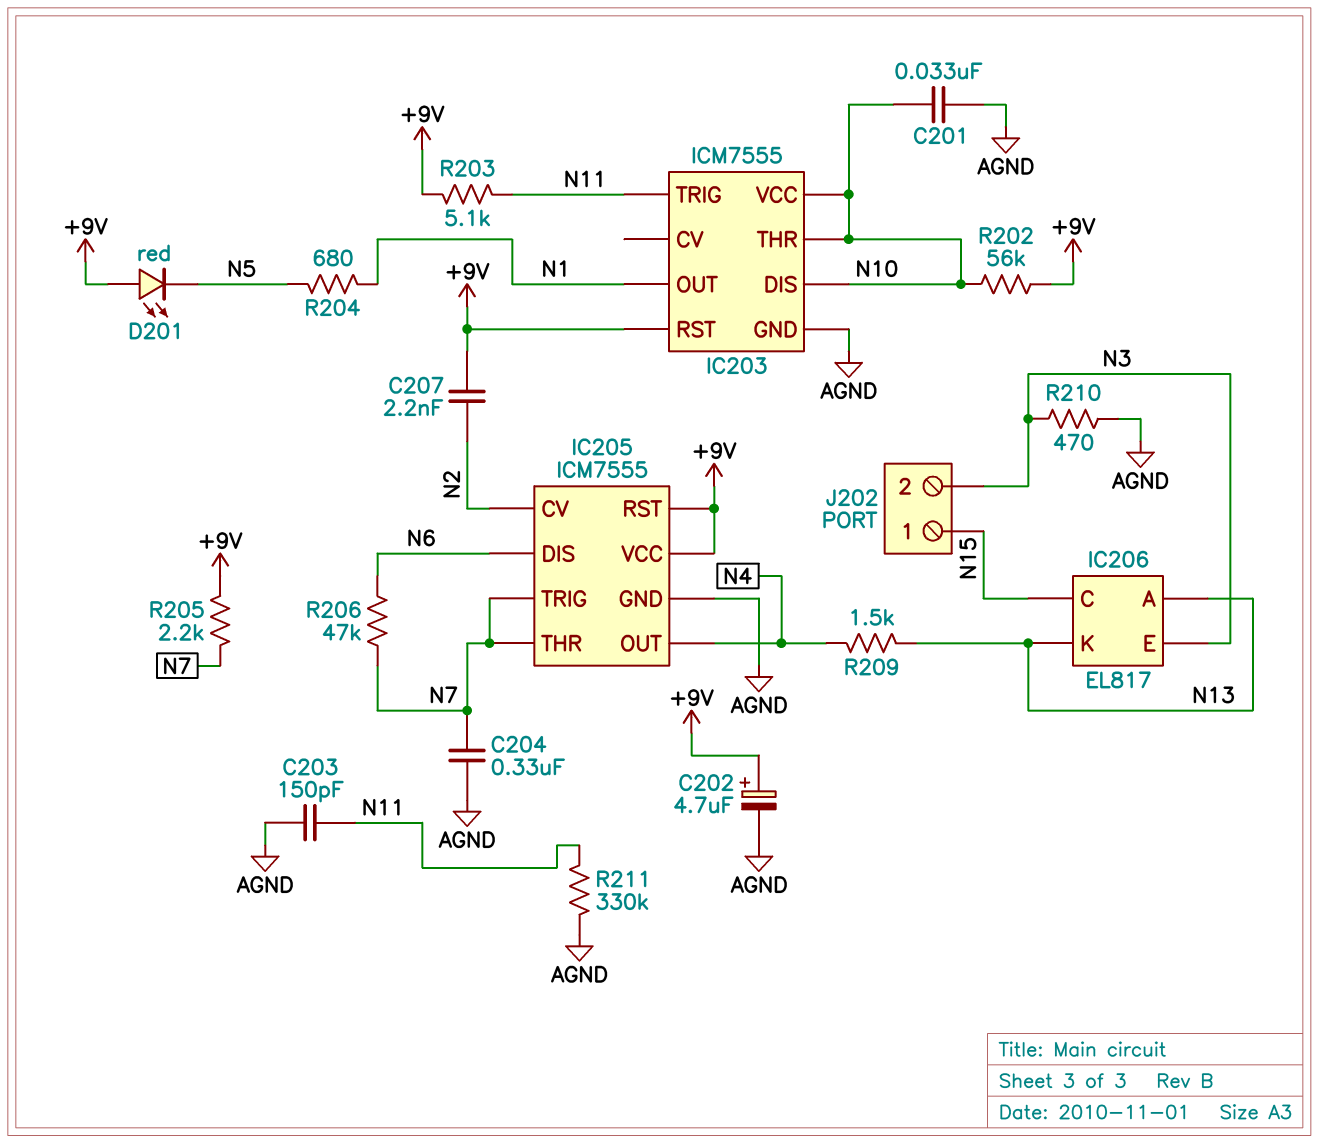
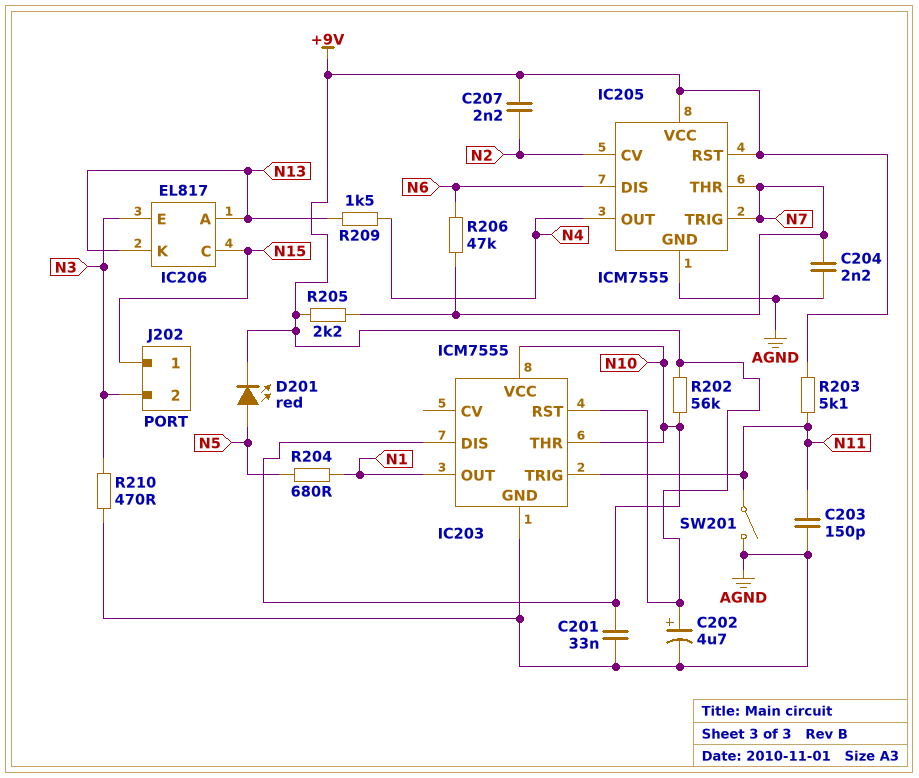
C204: 330nF (AGND, N7) -> 2.2nF (AGND, N7)
D201: LED red (A +9V, K N5) -> LED red (A N5, K +9V)
R211: 330k (AGND, N11) -> none
SW201: none -> switch (AGND, N11)

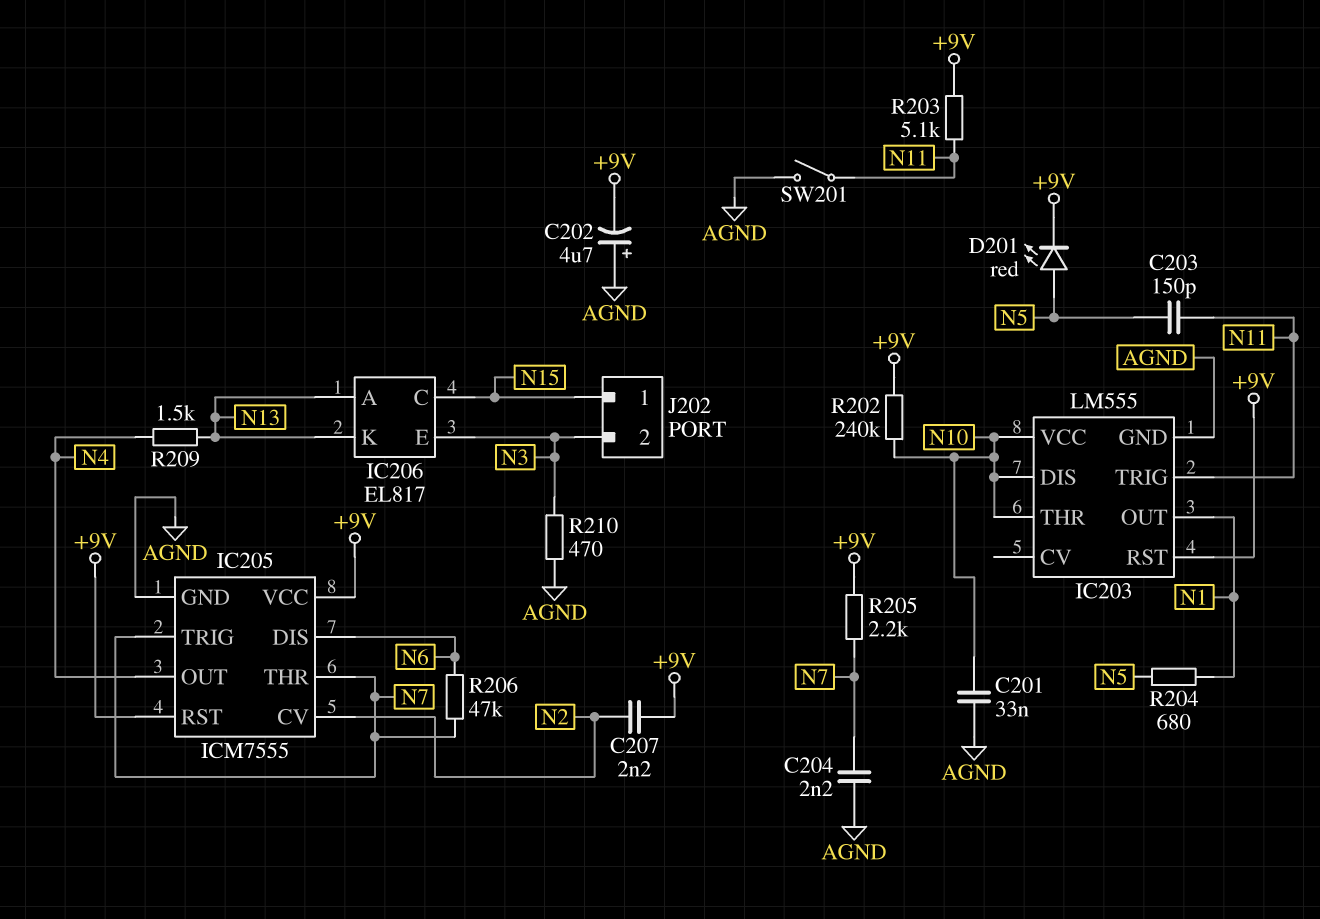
C202: 4.7uF (plus +9V, minus AGND) -> 4.7uF (plus AGND, minus +9V)
C203: 150pF (AGND, N11) -> 150pF (N5, N11)
IC203: ICM7555 -> LM555
R202: 56k (+9V, N10) -> 240k (+9V, N10)

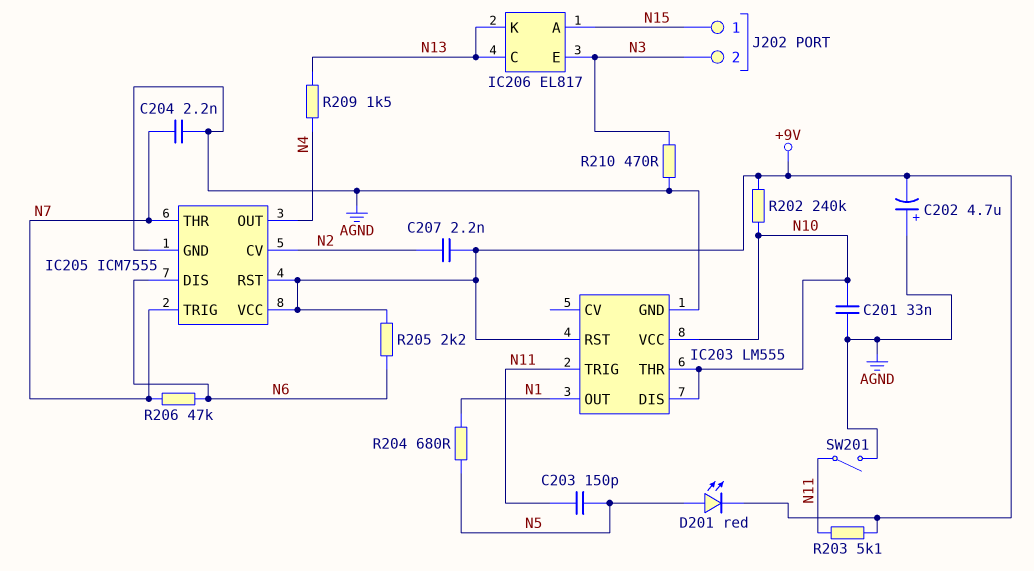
IC206 pin A: N13 -> N15
IC206 pin C: N15 -> N13
R205: 2.2k (+9V, N7) -> 2.2k (+9V, N6)

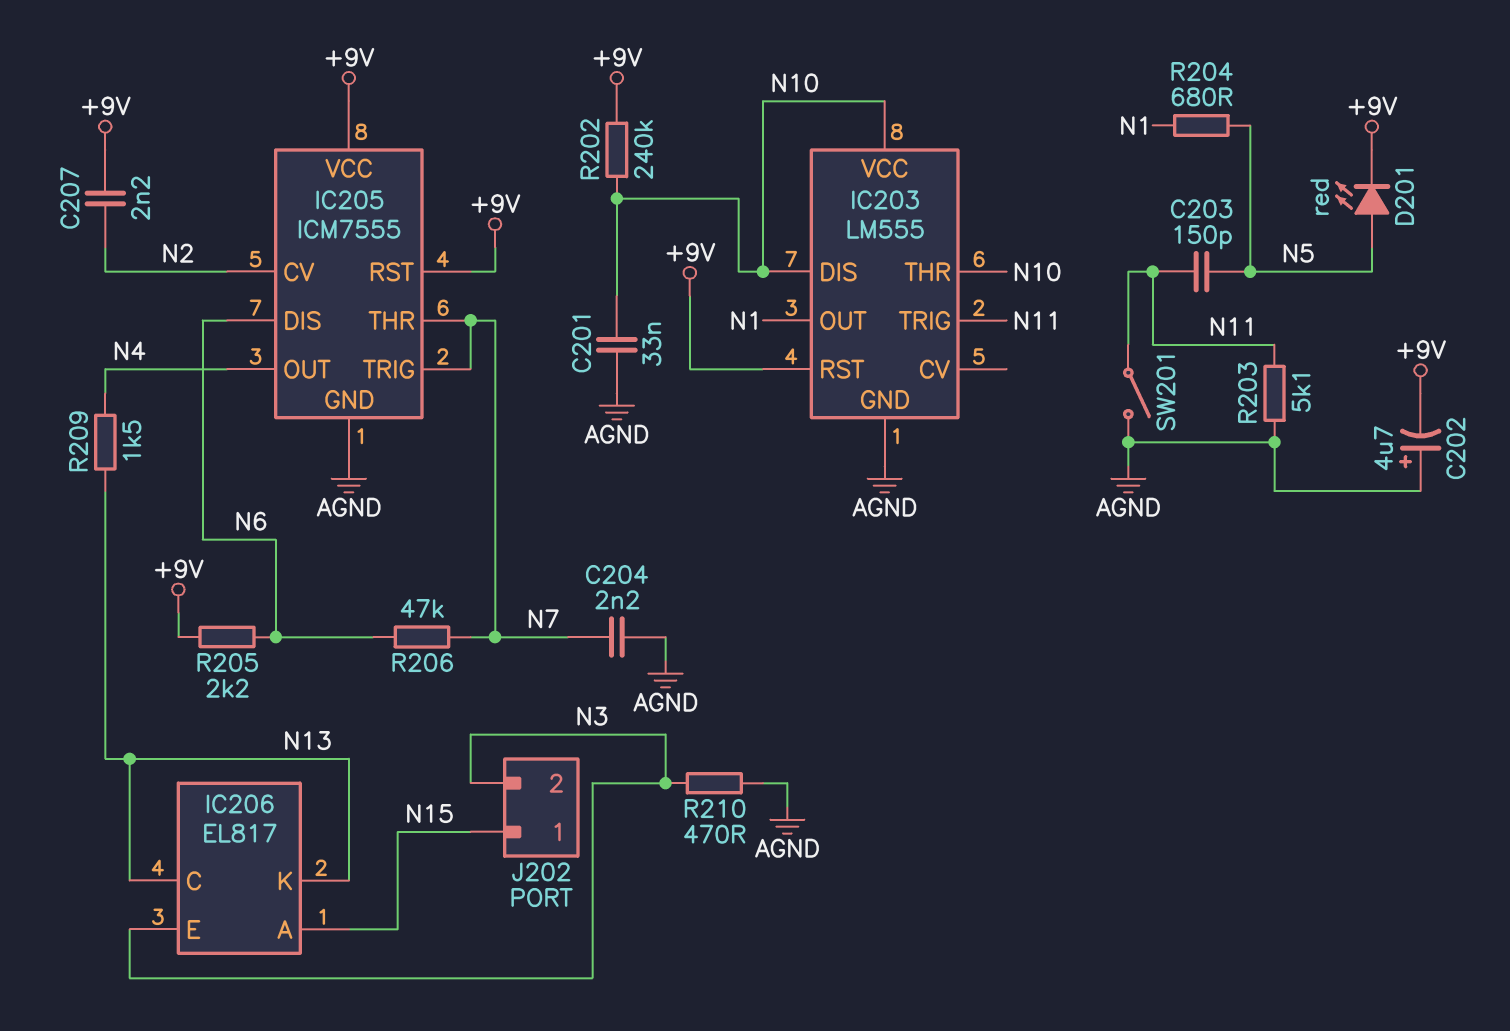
R203: 5.1k (+9V, N11) -> 5.1k (AGND, N11)

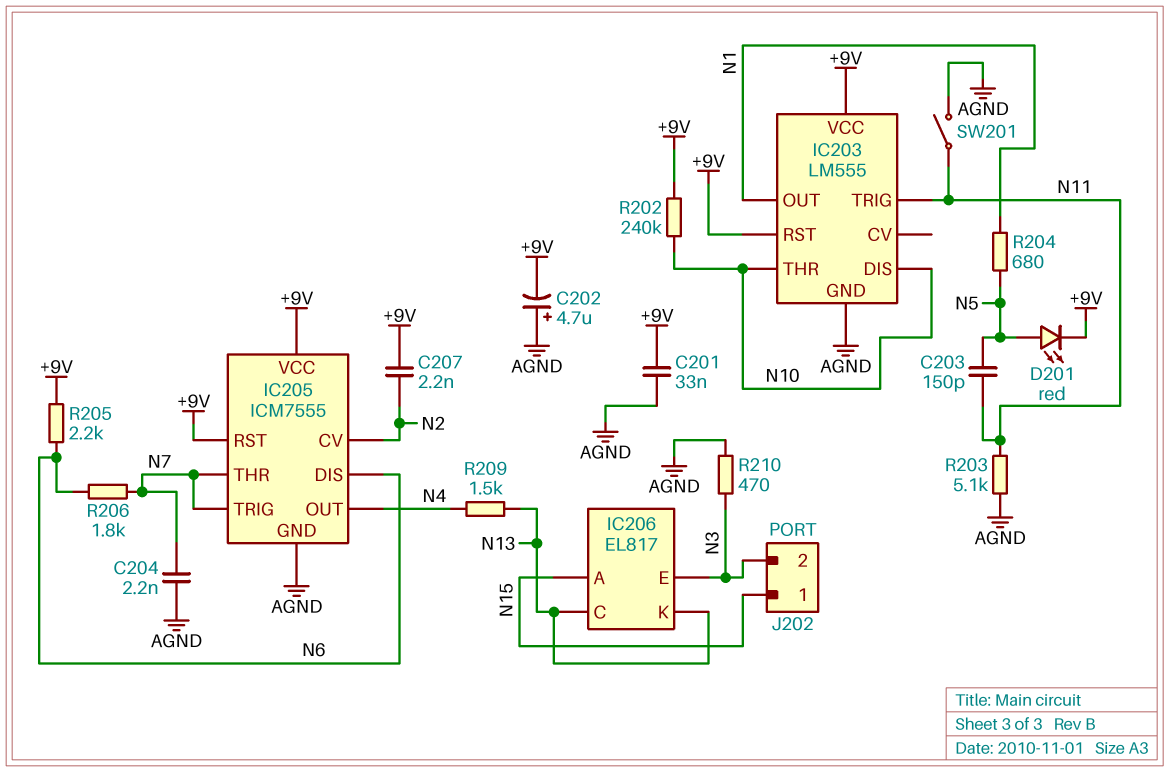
C201: 33nF (AGND, N10) -> 33nF (+9V, AGND)
IC203 pin VCC: N10 -> +9V
R206: 47k (N6, N7) -> 1.8k (N6, N7)

